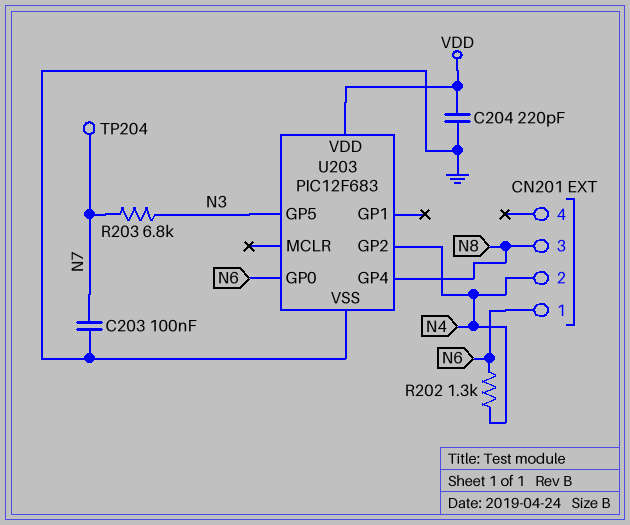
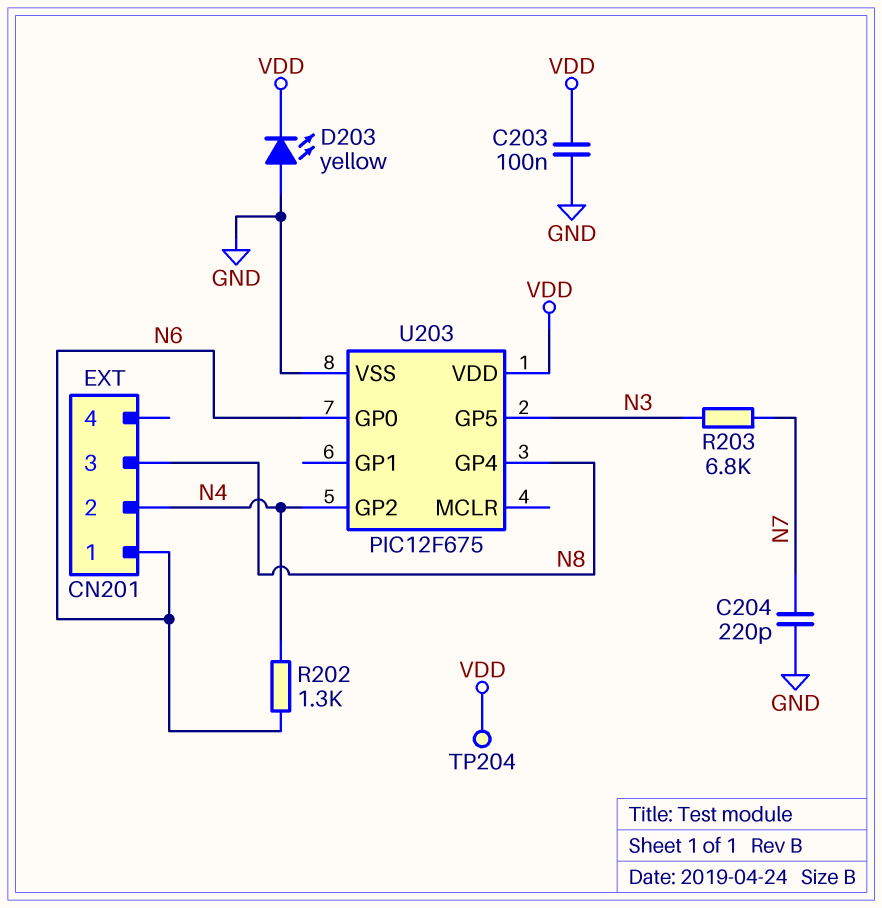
C203: 100nF (GND, N7) -> 100nF (GND, VDD)
C204: 220pF (GND, VDD) -> 220pF (GND, N7)
D203: none -> LED yellow (A GND, K VDD)
TP204: test point (N7) -> test point (VDD)
U203: PIC12F683 -> PIC12F675

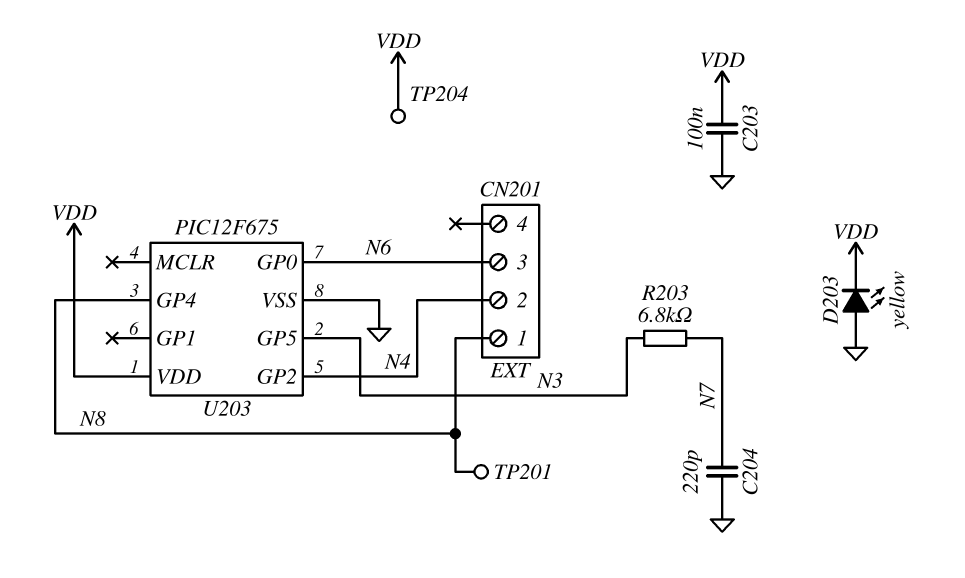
CN201 pin 1: N6 -> N8
CN201 pin 3: N8 -> N6
R202: 1.3k (N4, N6) -> none
TP201: none -> test point (N8)

